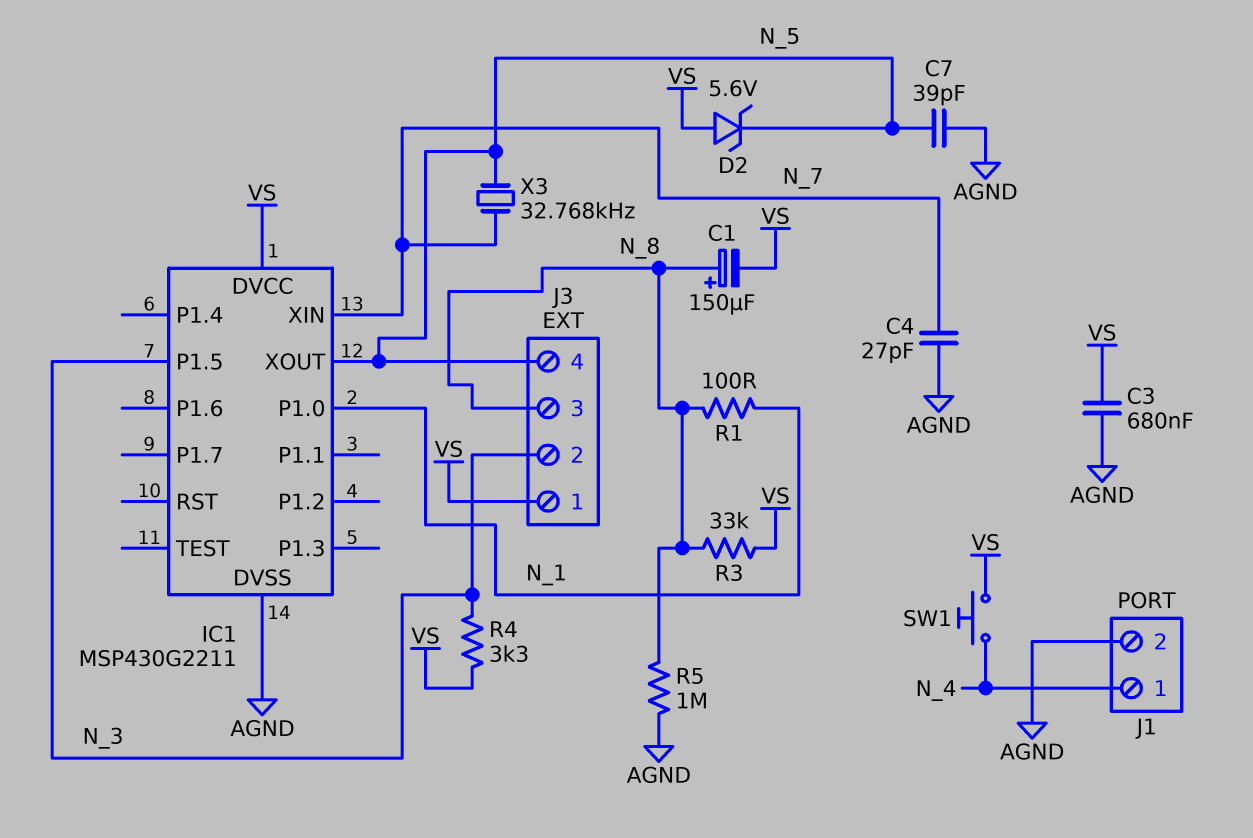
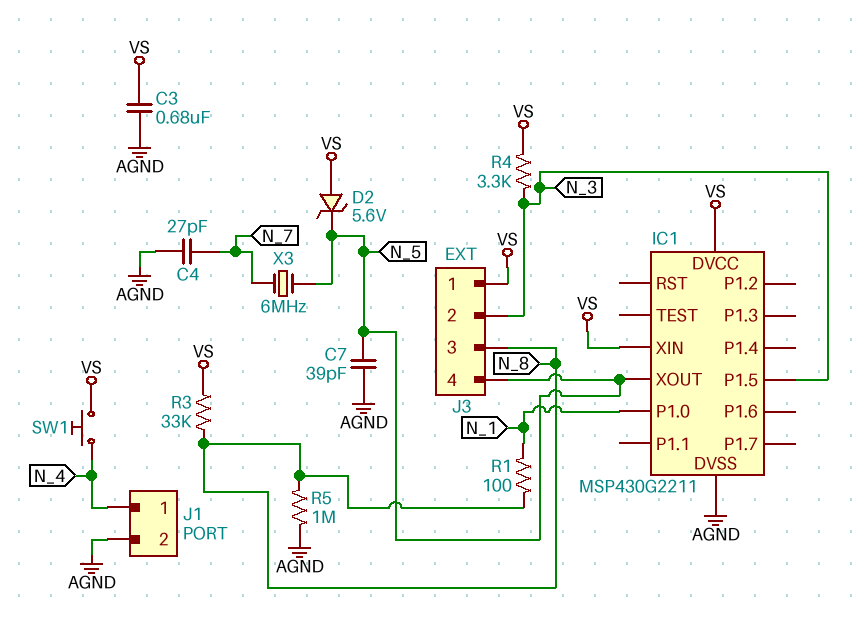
C1: 150uF (plus N_8, minus VS) -> none
IC1 pin XIN: N_7 -> VS
X3: 32.768kHz (N_5, N_7) -> 6MHz (N_5, N_7)

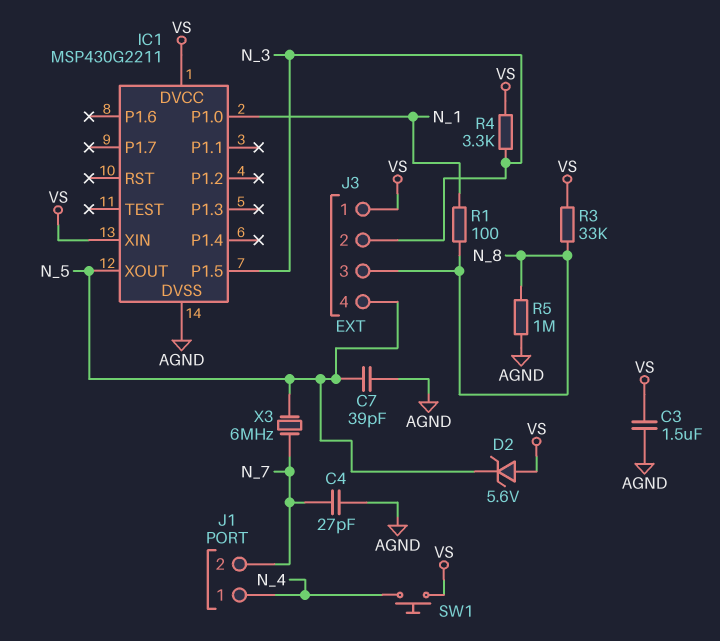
C3: 680nF (AGND, VS) -> 1.5uF (AGND, VS)
J1 pin 2: AGND -> N_7

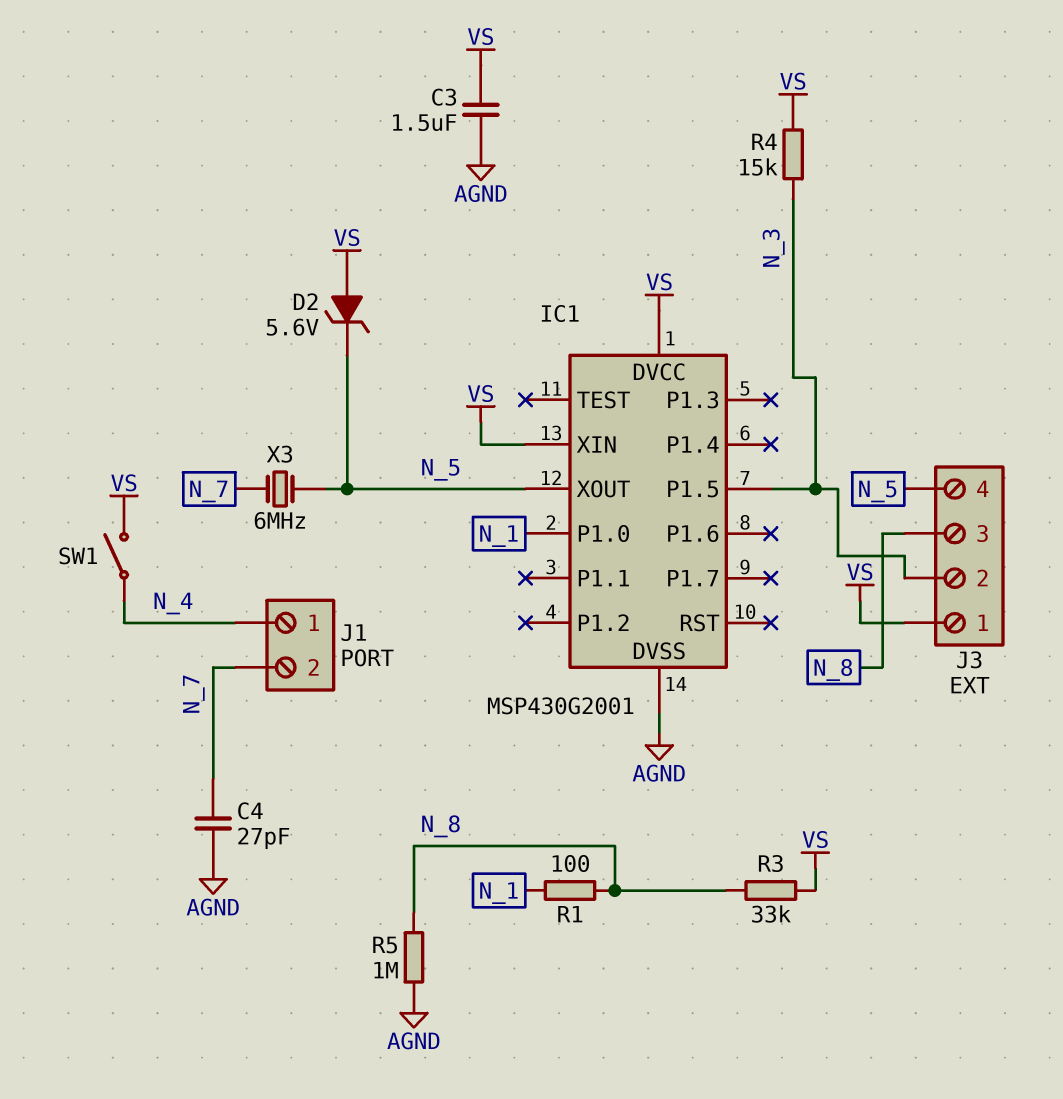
C7: 39pF (AGND, N_5) -> none
IC1: MSP430G2211 -> MSP430G2001
R4: 3.3k (N_3, VS) -> 15k (N_3, VS)
SW1: button (N_4, VS) -> switch (N_4, VS)

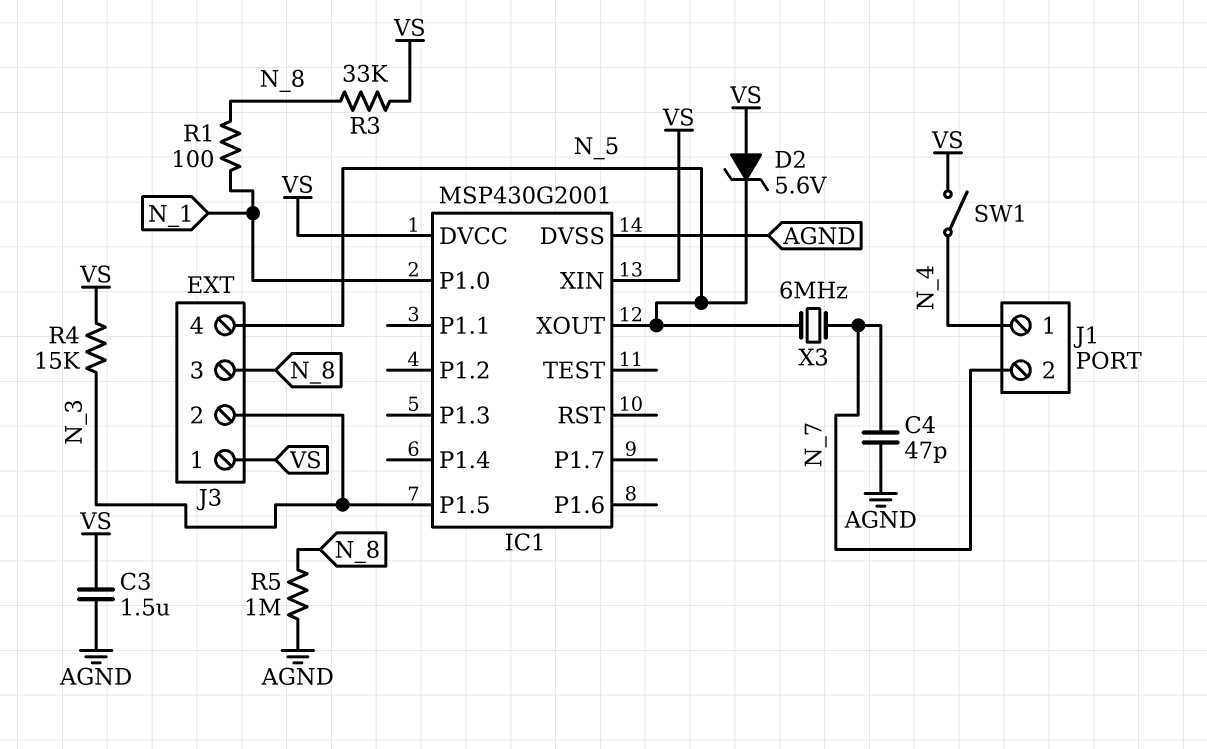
C4: 27pF (AGND, N_7) -> 47pF (AGND, N_7)

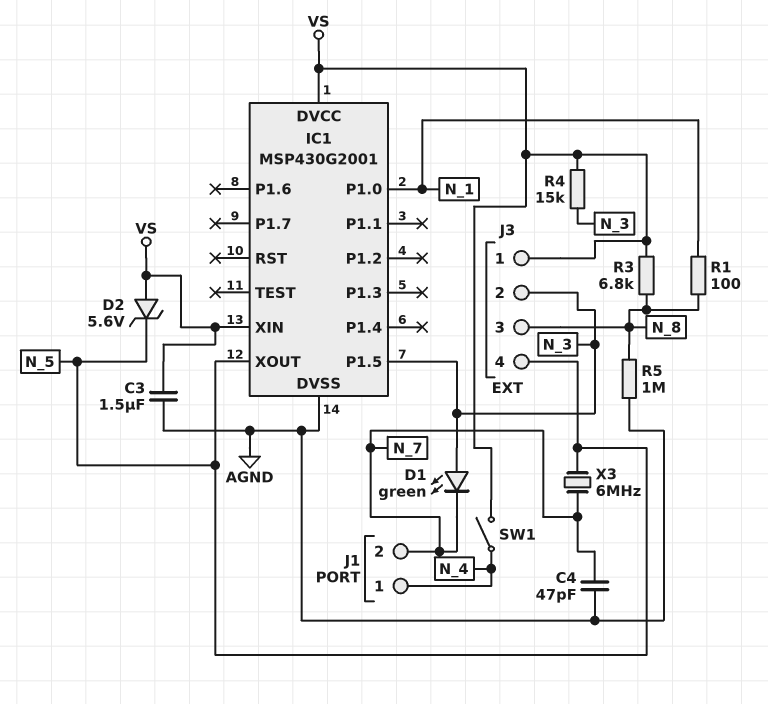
D1: none -> LED green (A N_3, K N_7)
R3: 33k (N_8, VS) -> 6.8k (N_8, VS)

